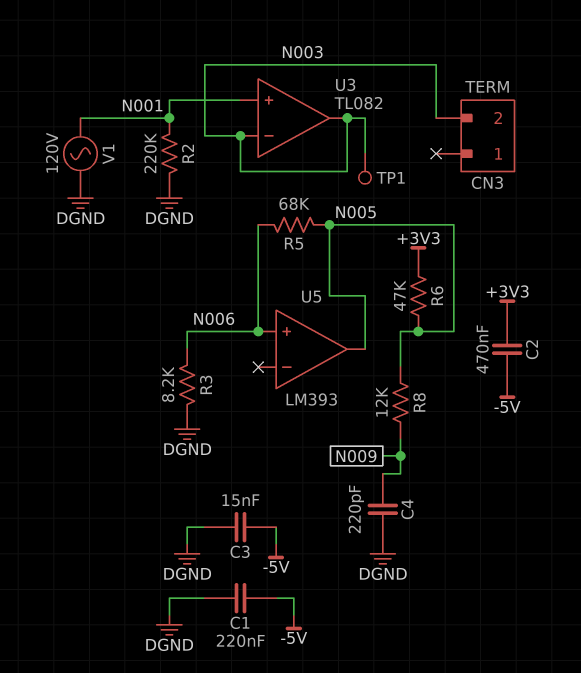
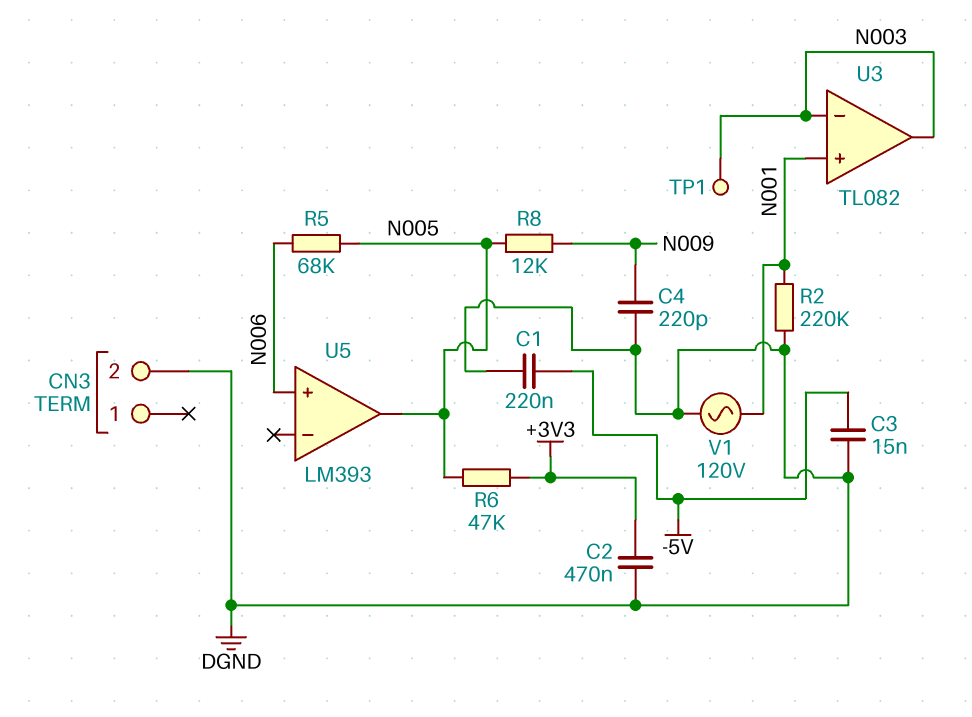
C2: 470nF (+3V3, -5V) -> 470nF (+3V3, DGND)
CN3 pin 2: N003 -> DGND
R3: 8.2k (DGND, N006) -> none

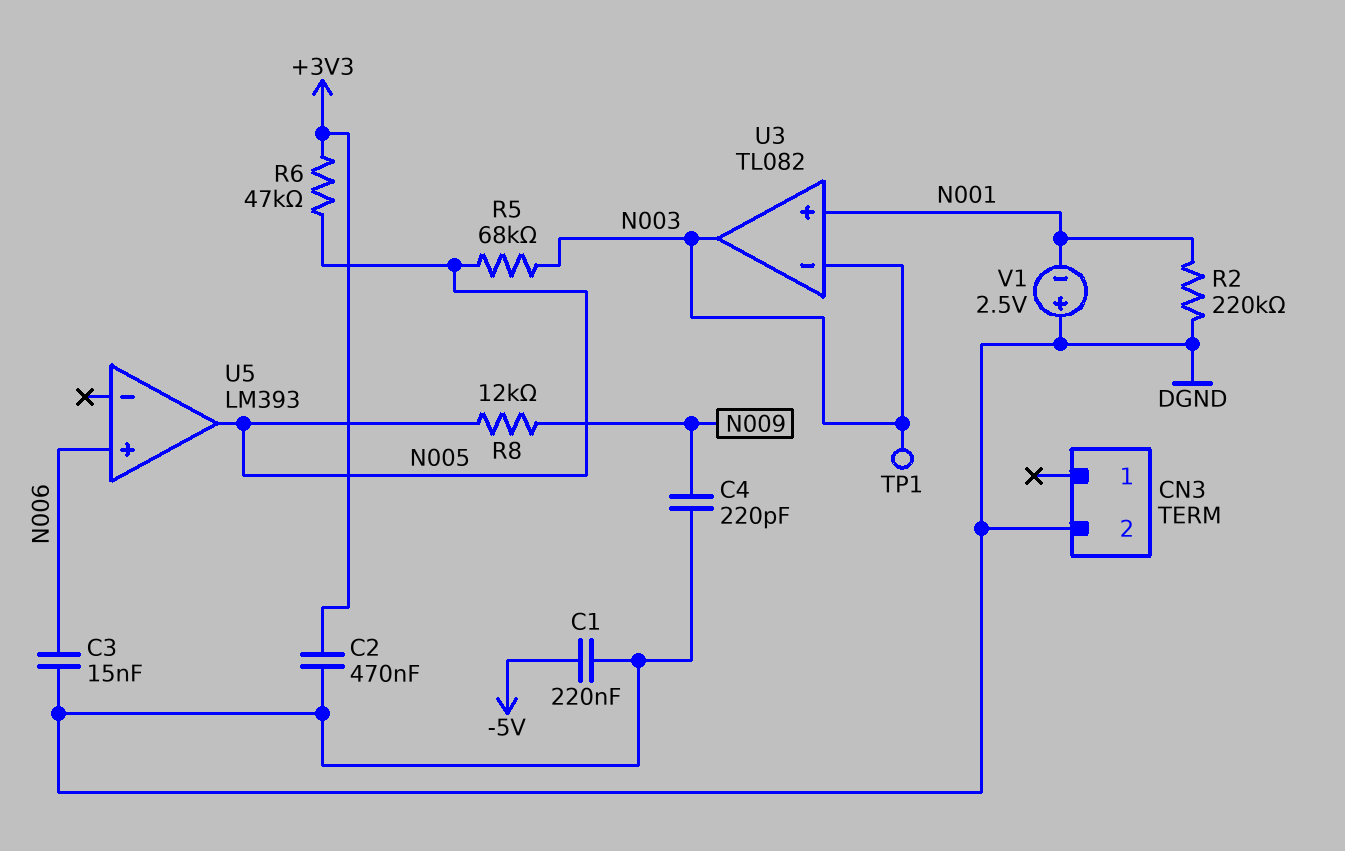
C3: 15nF (-5V, DGND) -> 15nF (DGND, N006)
R5: 68k (N005, N006) -> 68k (N003, N005)
V1: AC 120V (DGND, N001) -> 2.5V (plus DGND, minus N001)

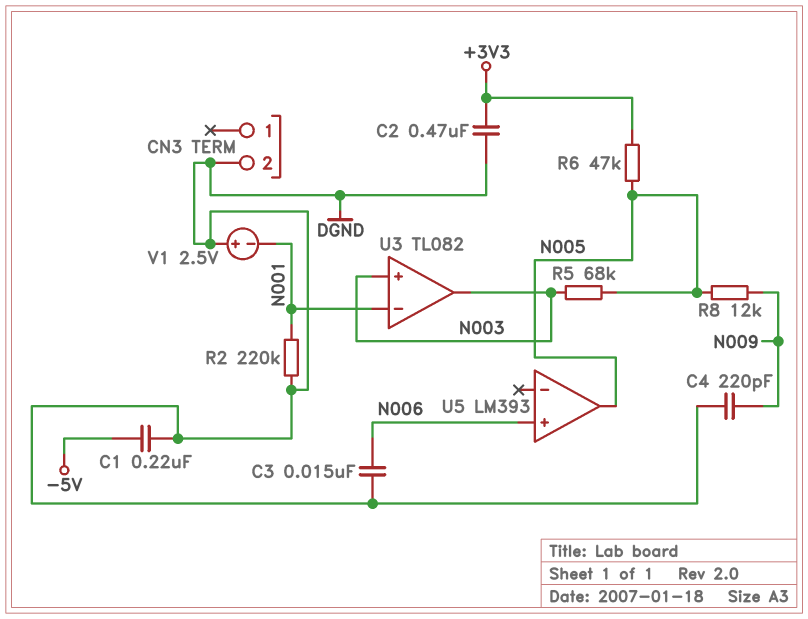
TP1: test point (N003) -> none
U3 pin in+: N001 -> N003
U3 pin in-: N003 -> N001

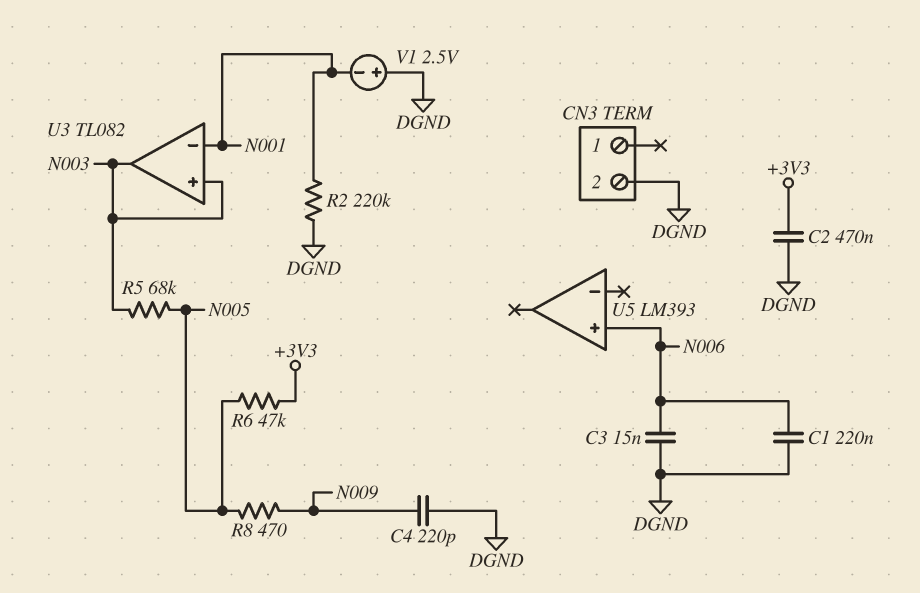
C1: 220nF (-5V, DGND) -> 220nF (DGND, N006)
R8: 12k (N005, N009) -> 470 (N005, N009)
U5 pin out: N005 -> none

